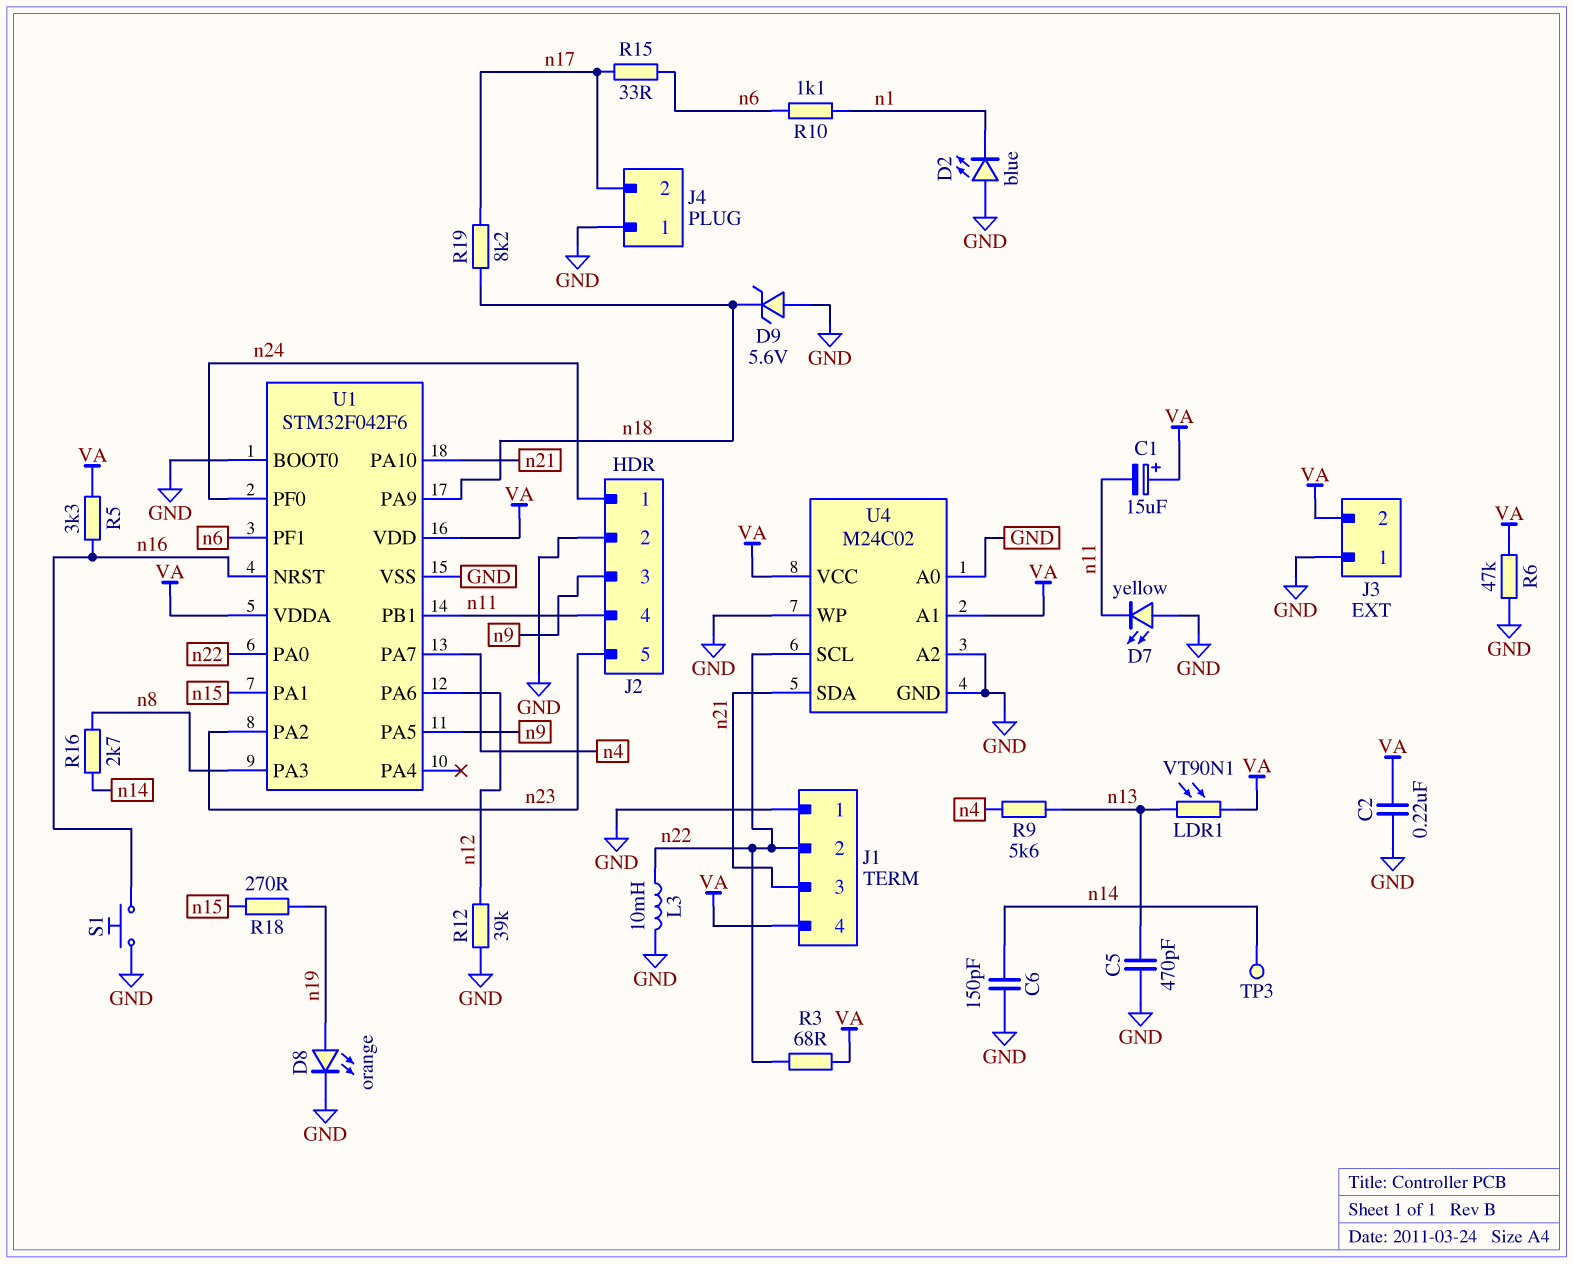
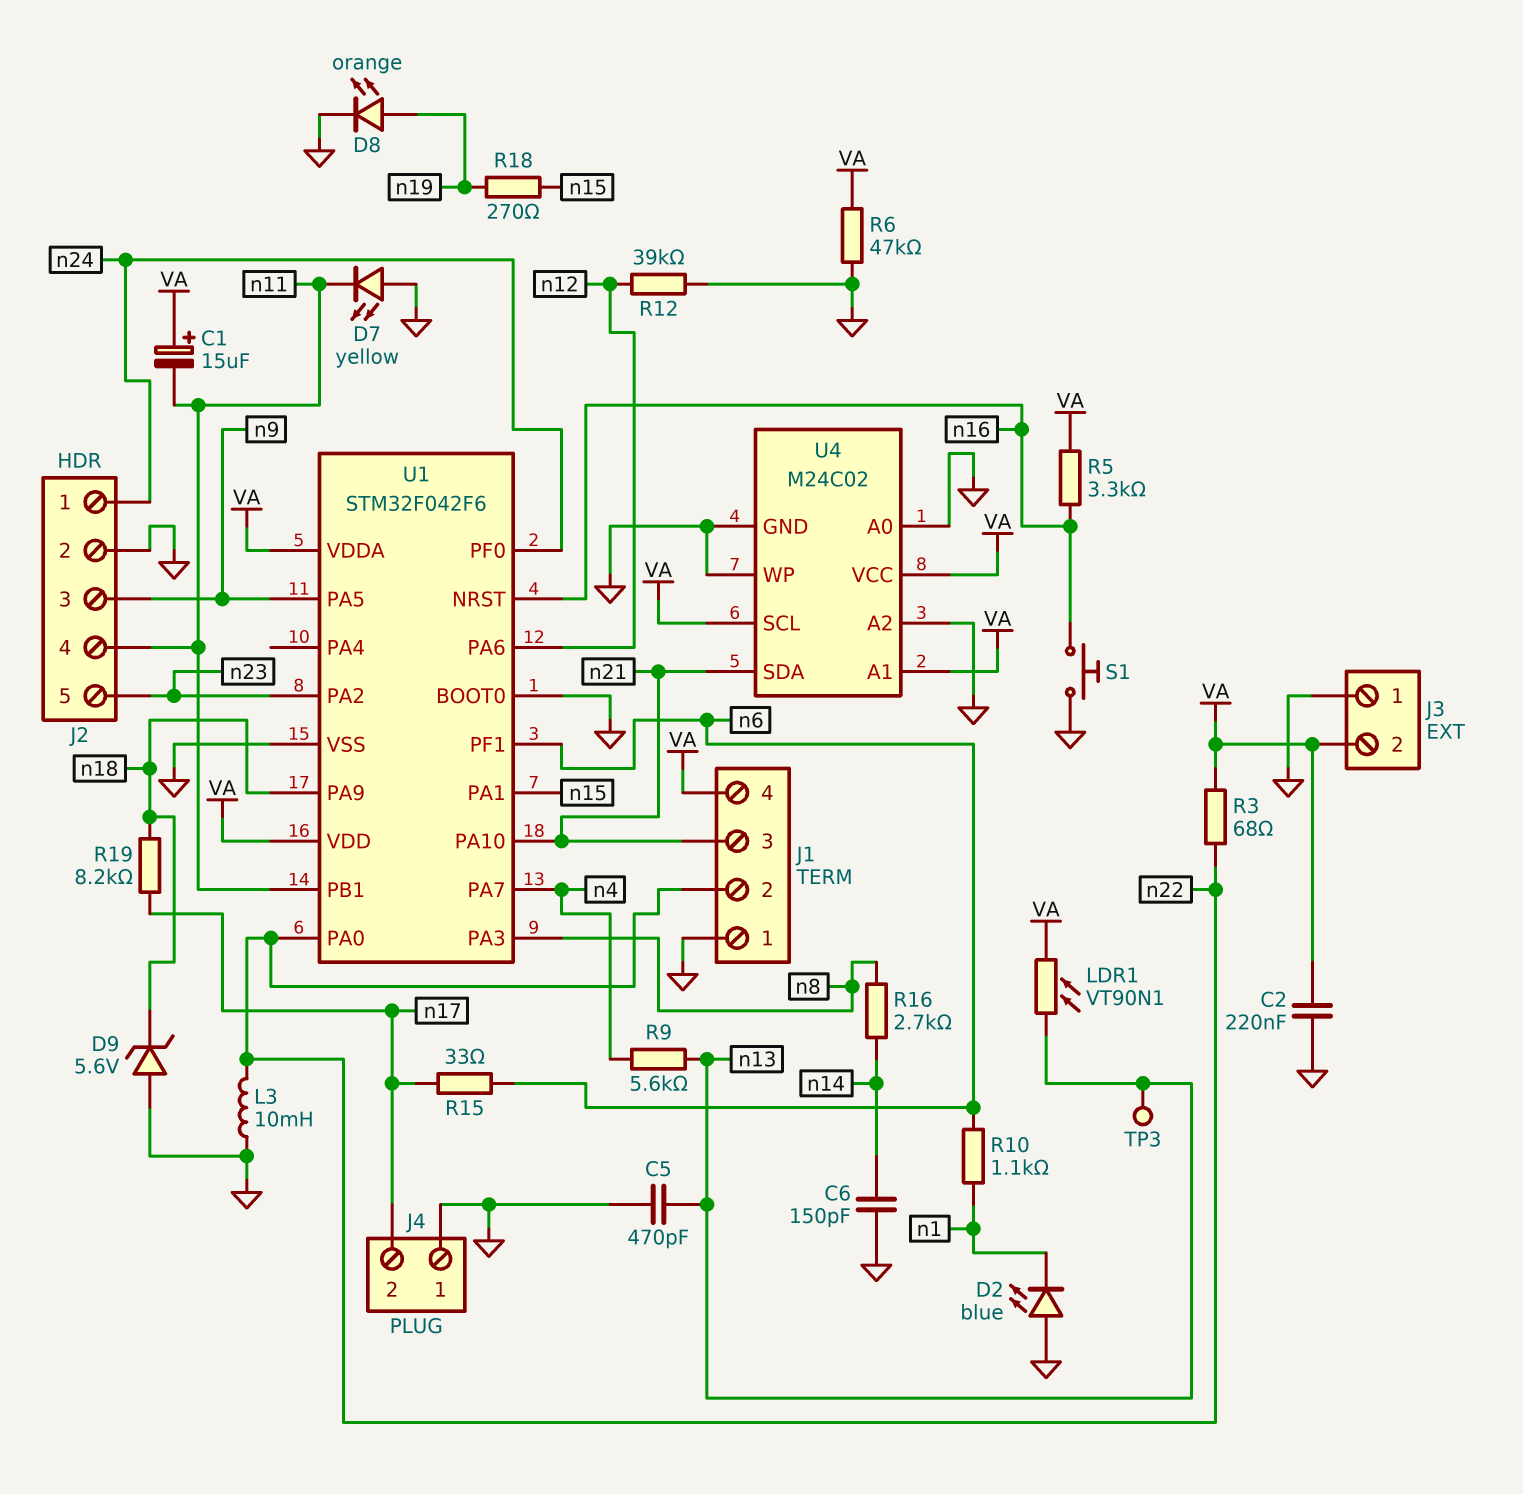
TP3: test point (n14) -> test point (n13)
U4 pin SCL: n22 -> VA

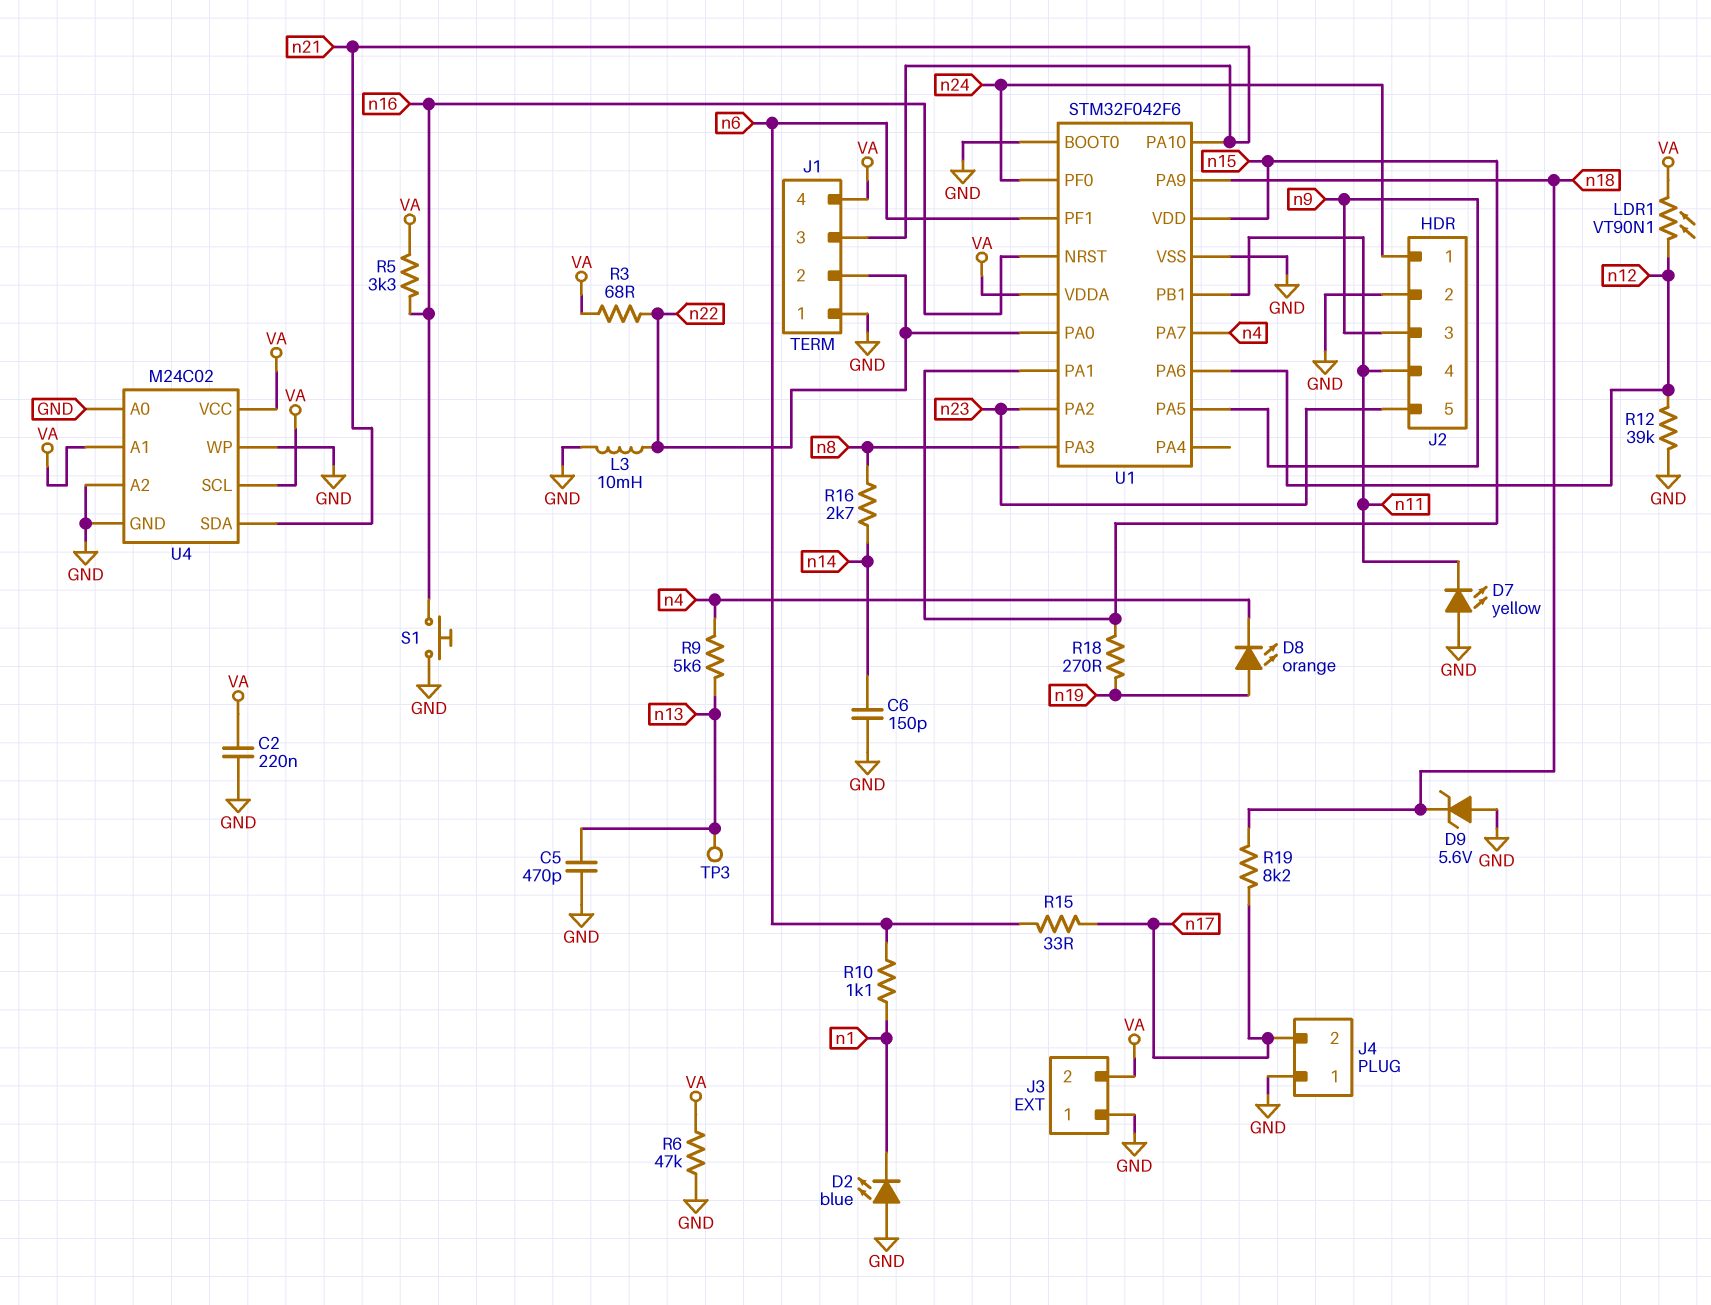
C1: 15uF (plus VA, minus n11) -> none
D8: LED orange (A n19, K GND) -> LED orange (A n19, K n4)
LDR1: VT90N1 (VA, n13) -> VT90N1 (VA, n12)
U1 pin VDD: VA -> n15

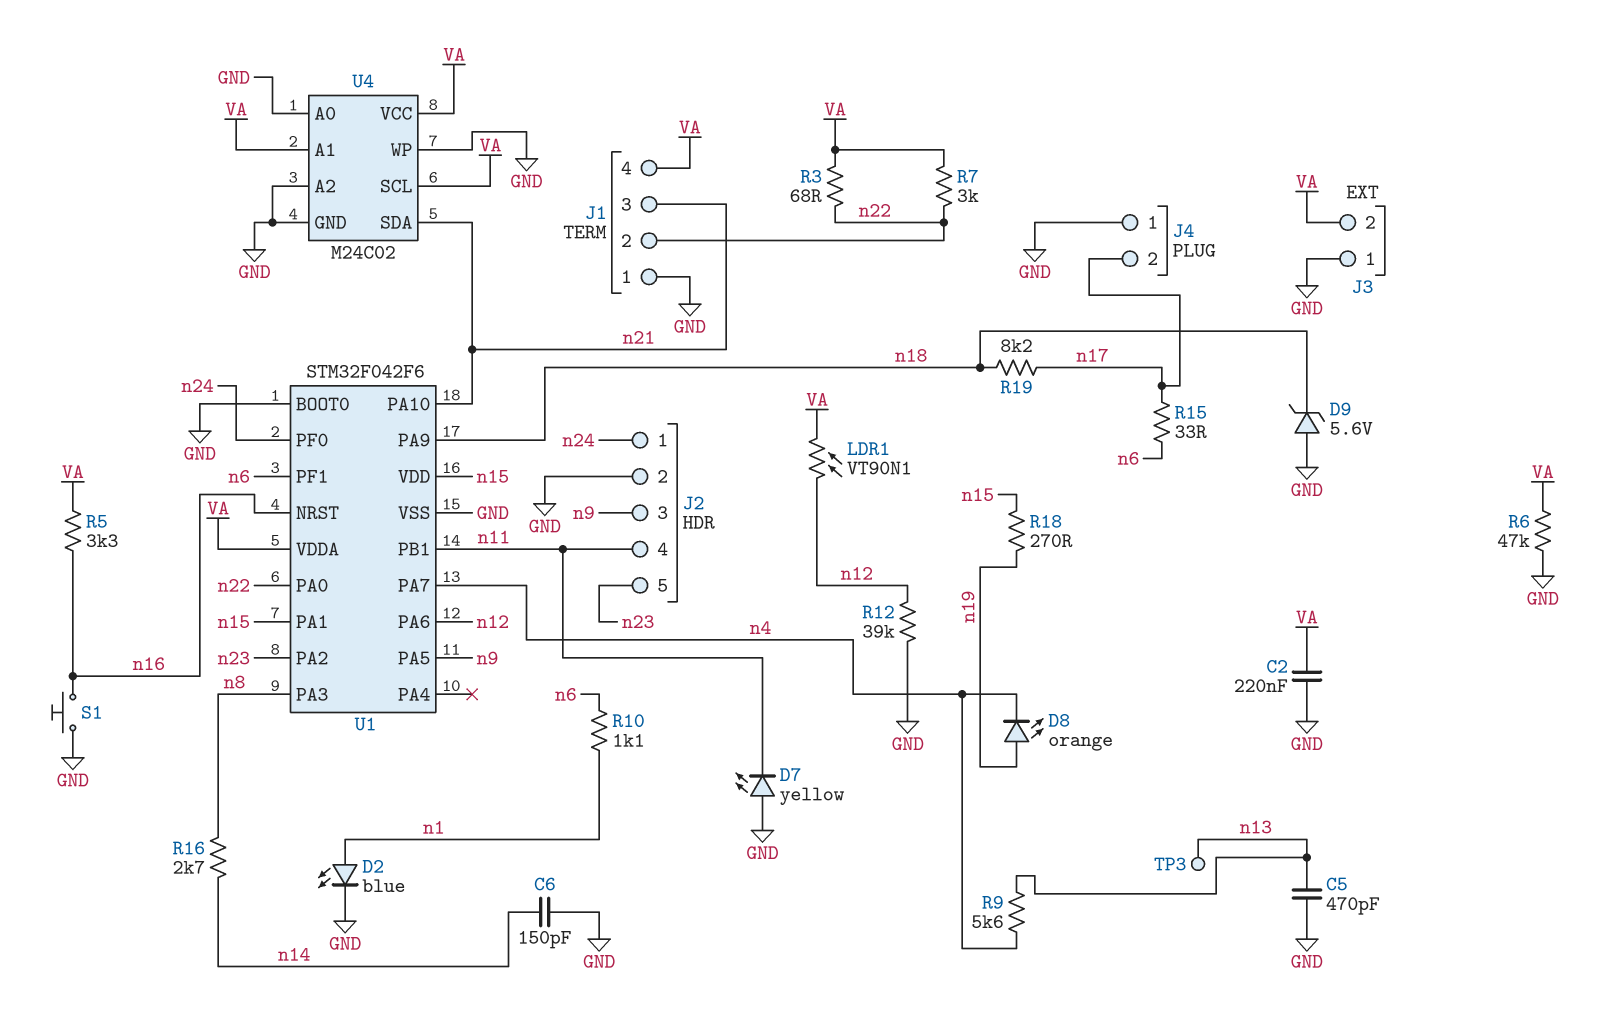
D2: LED blue (A GND, K n1) -> LED blue (A n1, K GND)
L3: 10mH (GND, n22) -> none
R7: none -> 3k (VA, n22)

